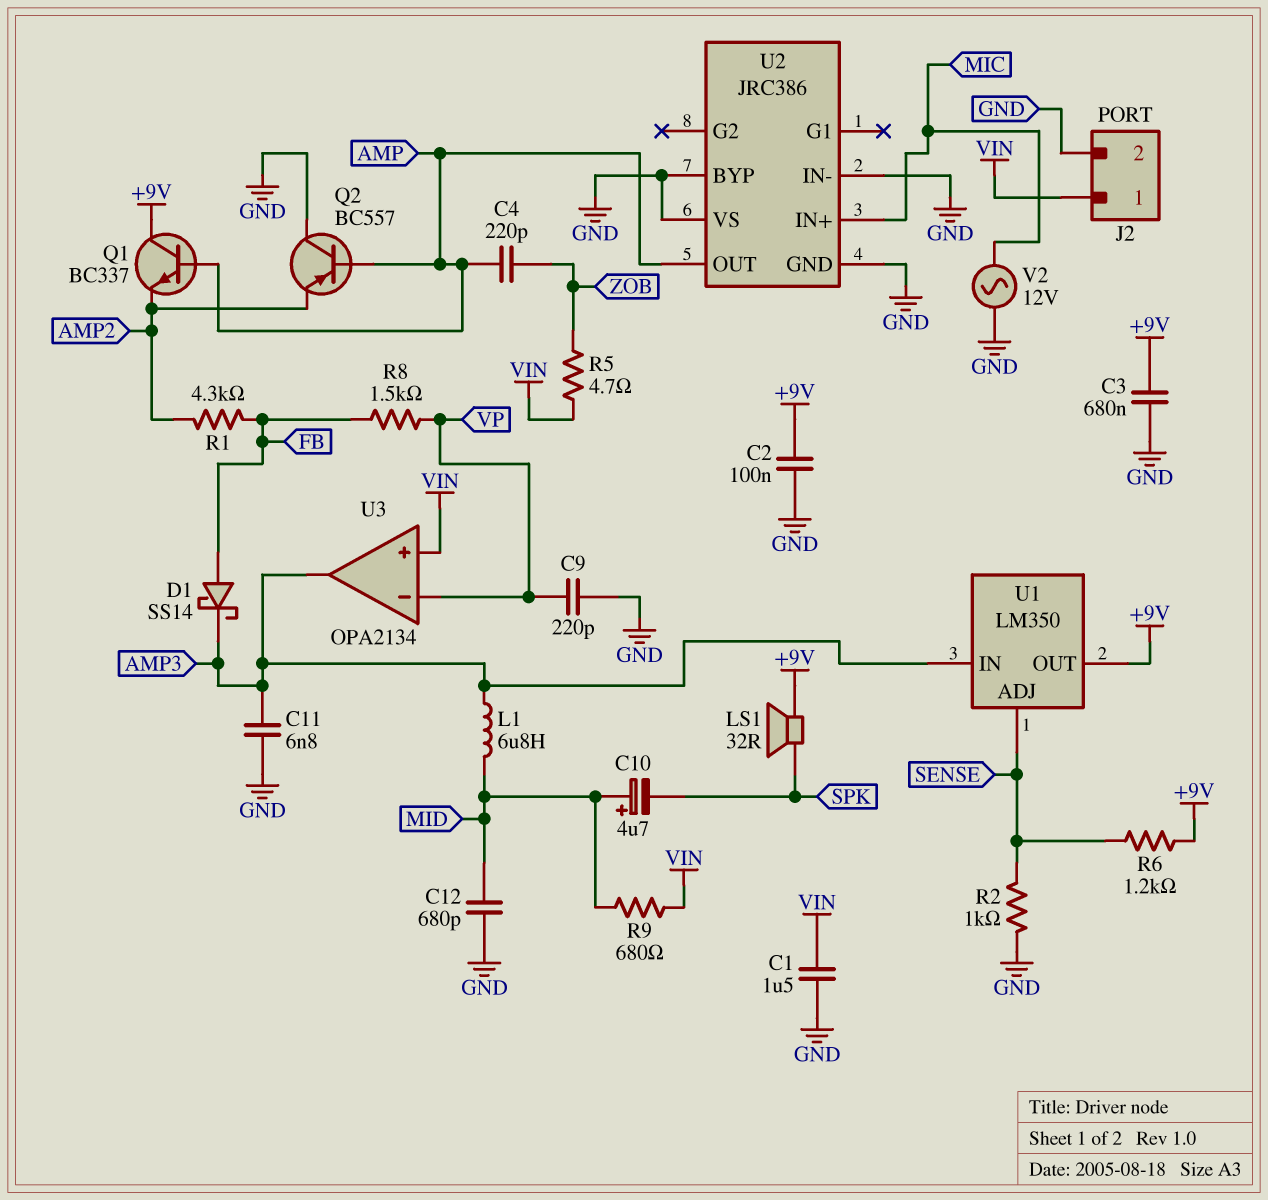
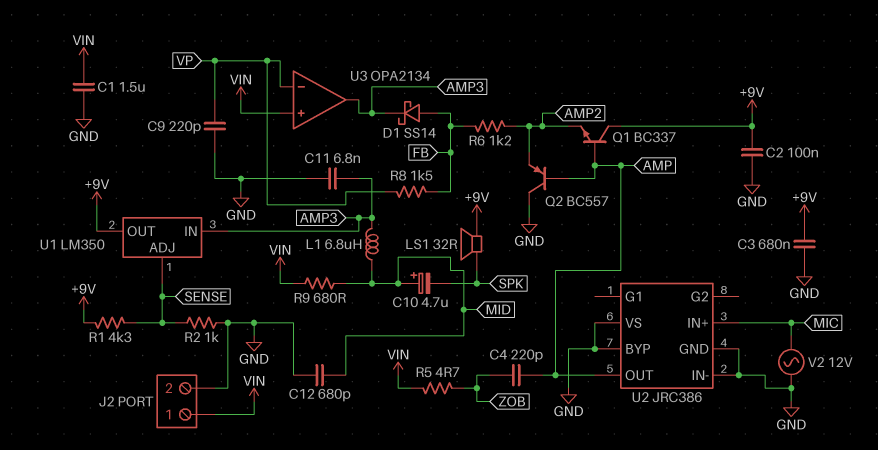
R1: 4.3k (AMP2, FB) -> 4.3k (+9V, SENSE)
R6: 1.2k (+9V, SENSE) -> 1.2k (AMP2, FB)

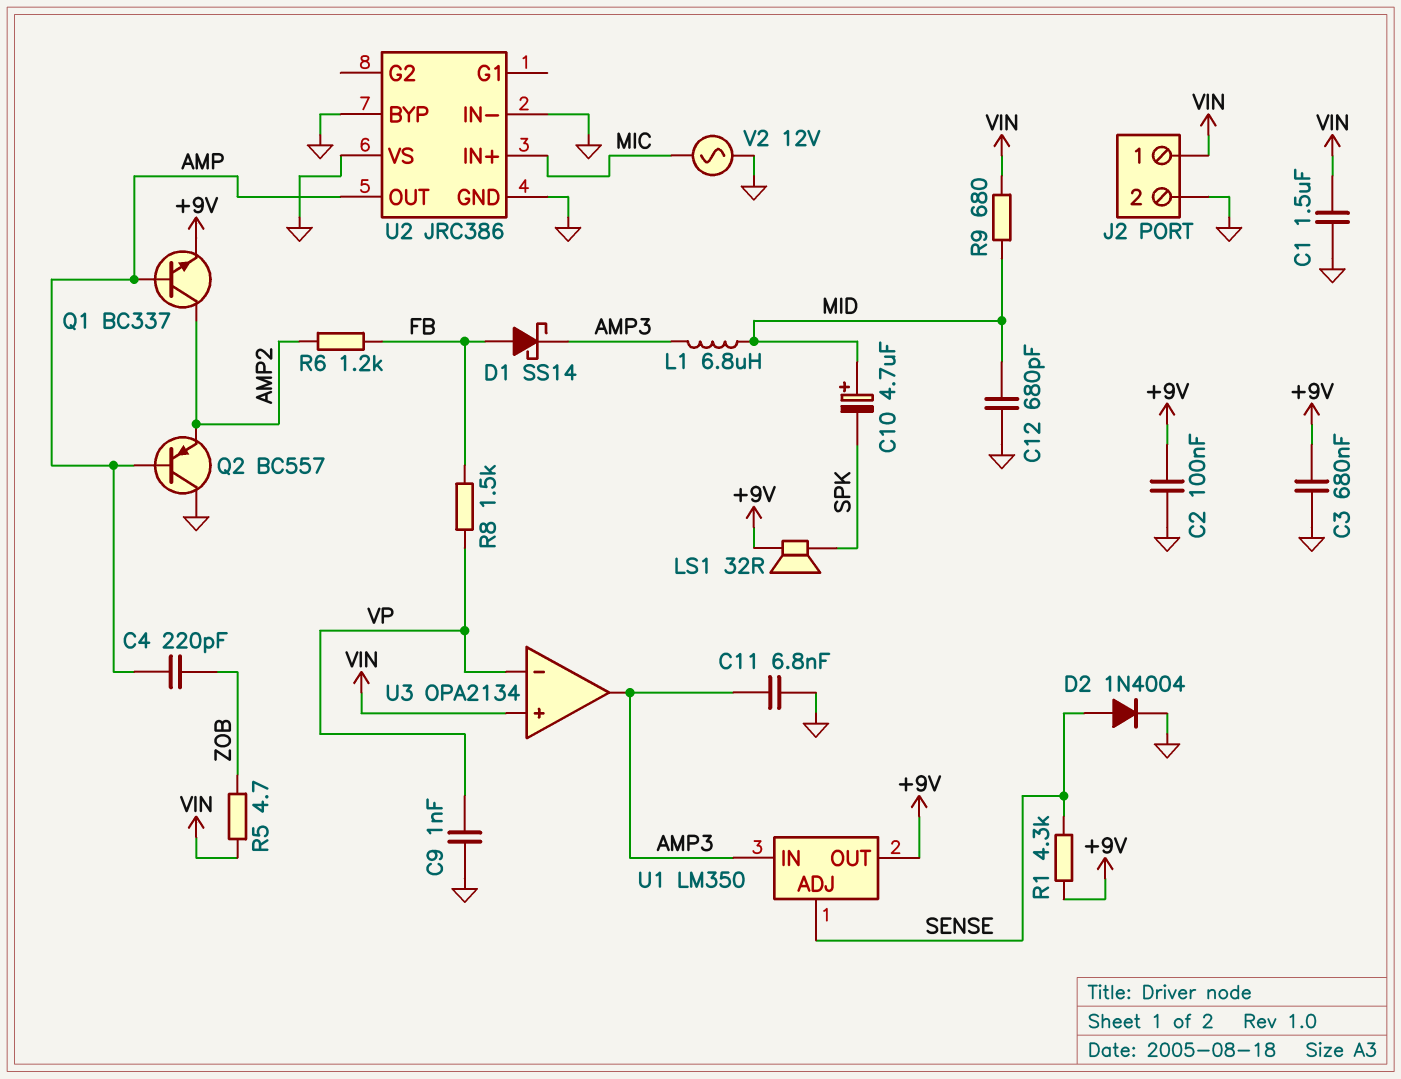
C9: 220pF (GND, VP) -> 1nF (GND, VP)
D2: none -> diode 1N4004 (A SENSE, K GND)
Q1: NPN BC337 (B AMP, C +9V, E AMP2) -> NPN BC337 (B AMP, C AMP2, E +9V)
R2: 1k (GND, SENSE) -> none

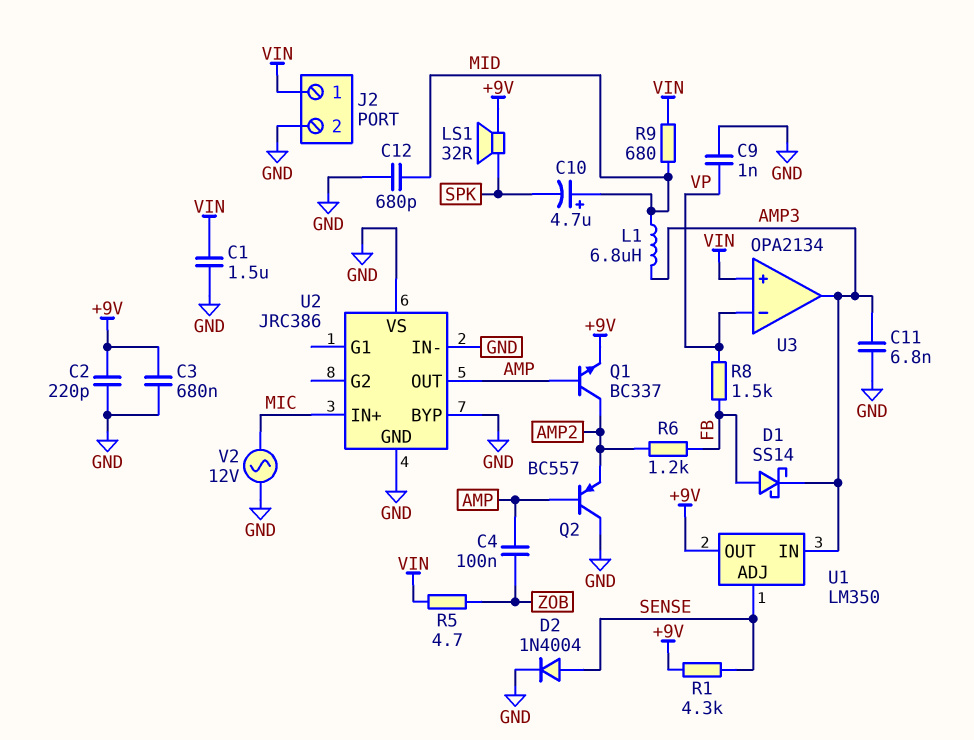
C2: 100nF (+9V, GND) -> 220pF (+9V, GND)
C4: 220pF (AMP, ZOB) -> 100nF (AMP, ZOB)

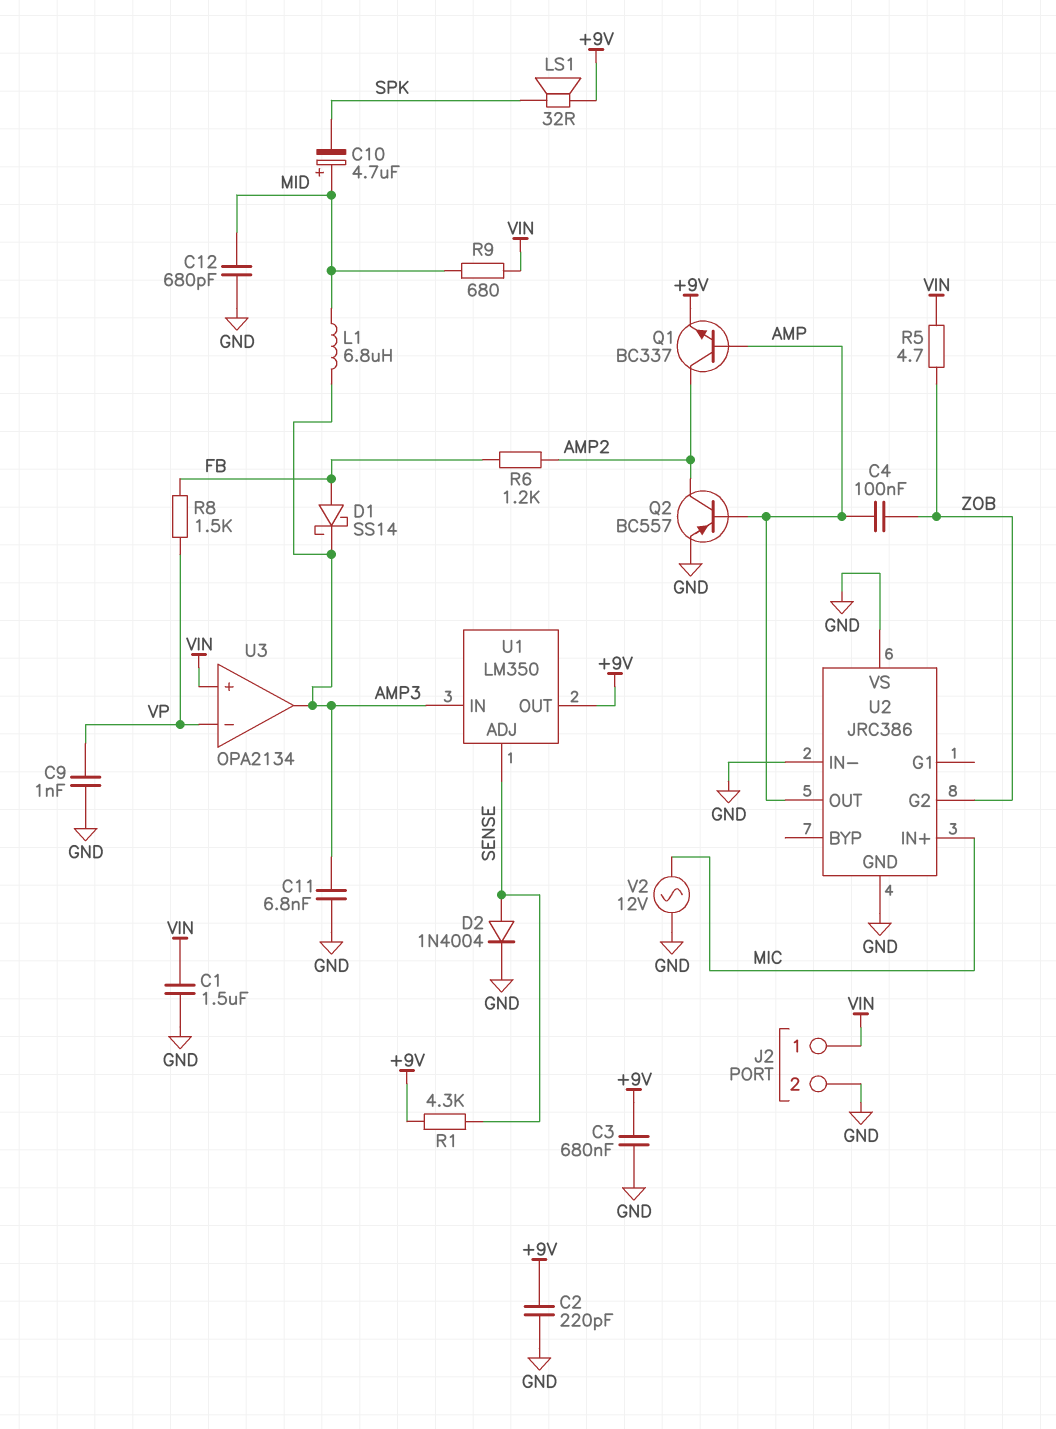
Q2: PNP BC557 (B AMP, C GND, E AMP2) -> PNP BC557 (B AMP, C AMP2, E GND)
U2 pin BYP: GND -> none
U2 pin G2: none -> ZOB

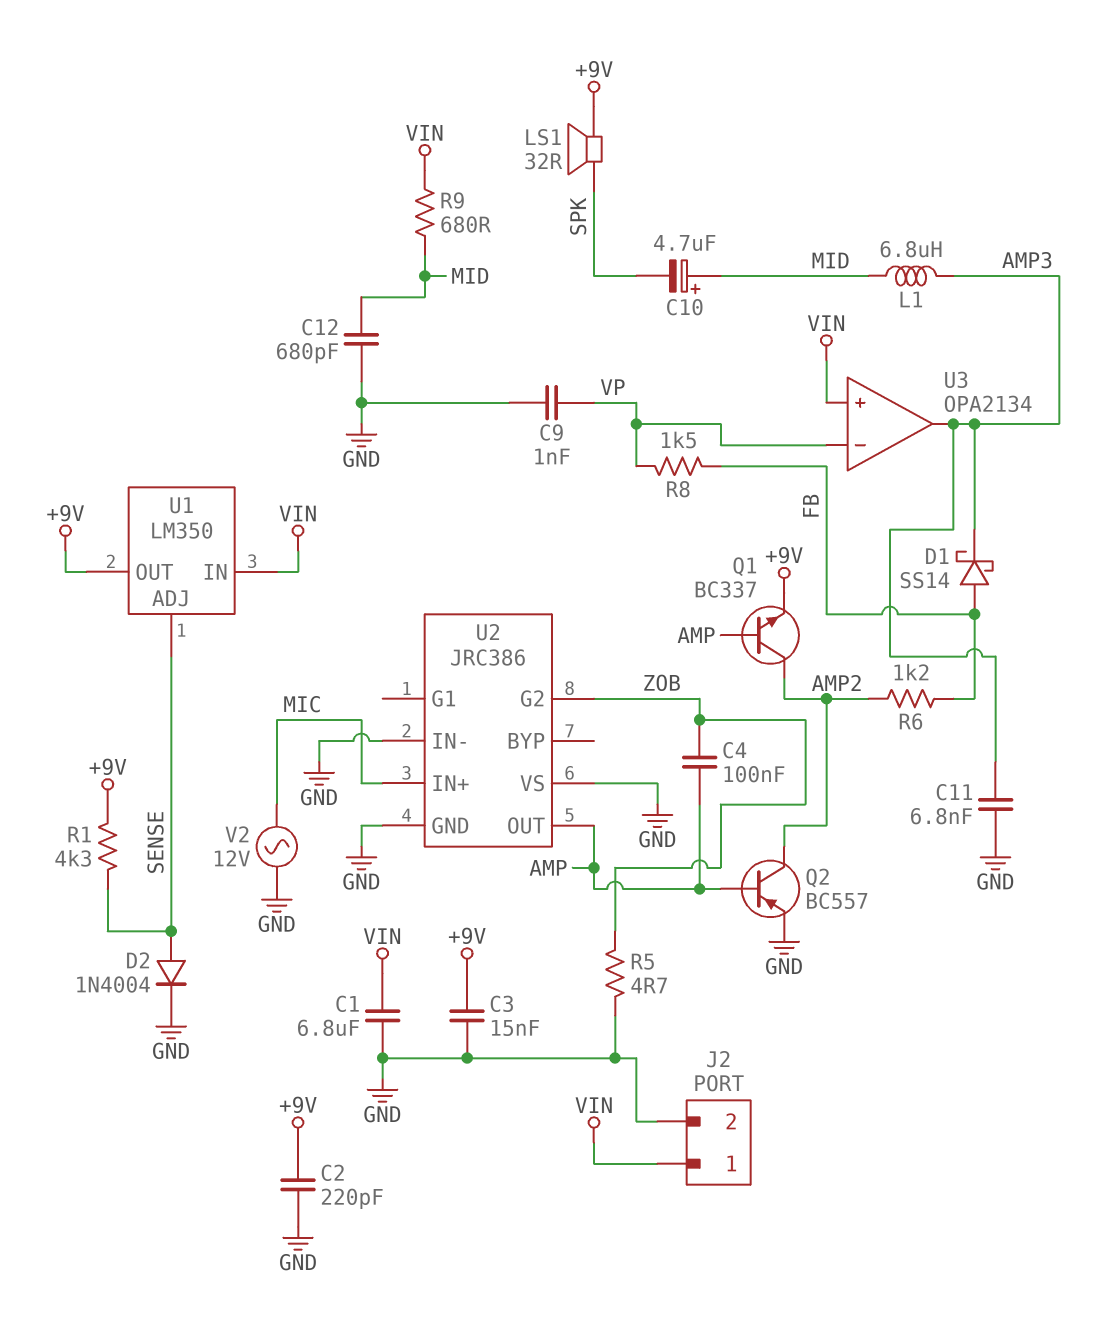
C1: 1.5uF (GND, VIN) -> 6.8uF (GND, VIN)
C3: 680nF (+9V, GND) -> 15nF (+9V, GND)
R5: 4.7 (VIN, ZOB) -> 4.7 (GND, ZOB)
U1 pin IN: AMP3 -> VIN

